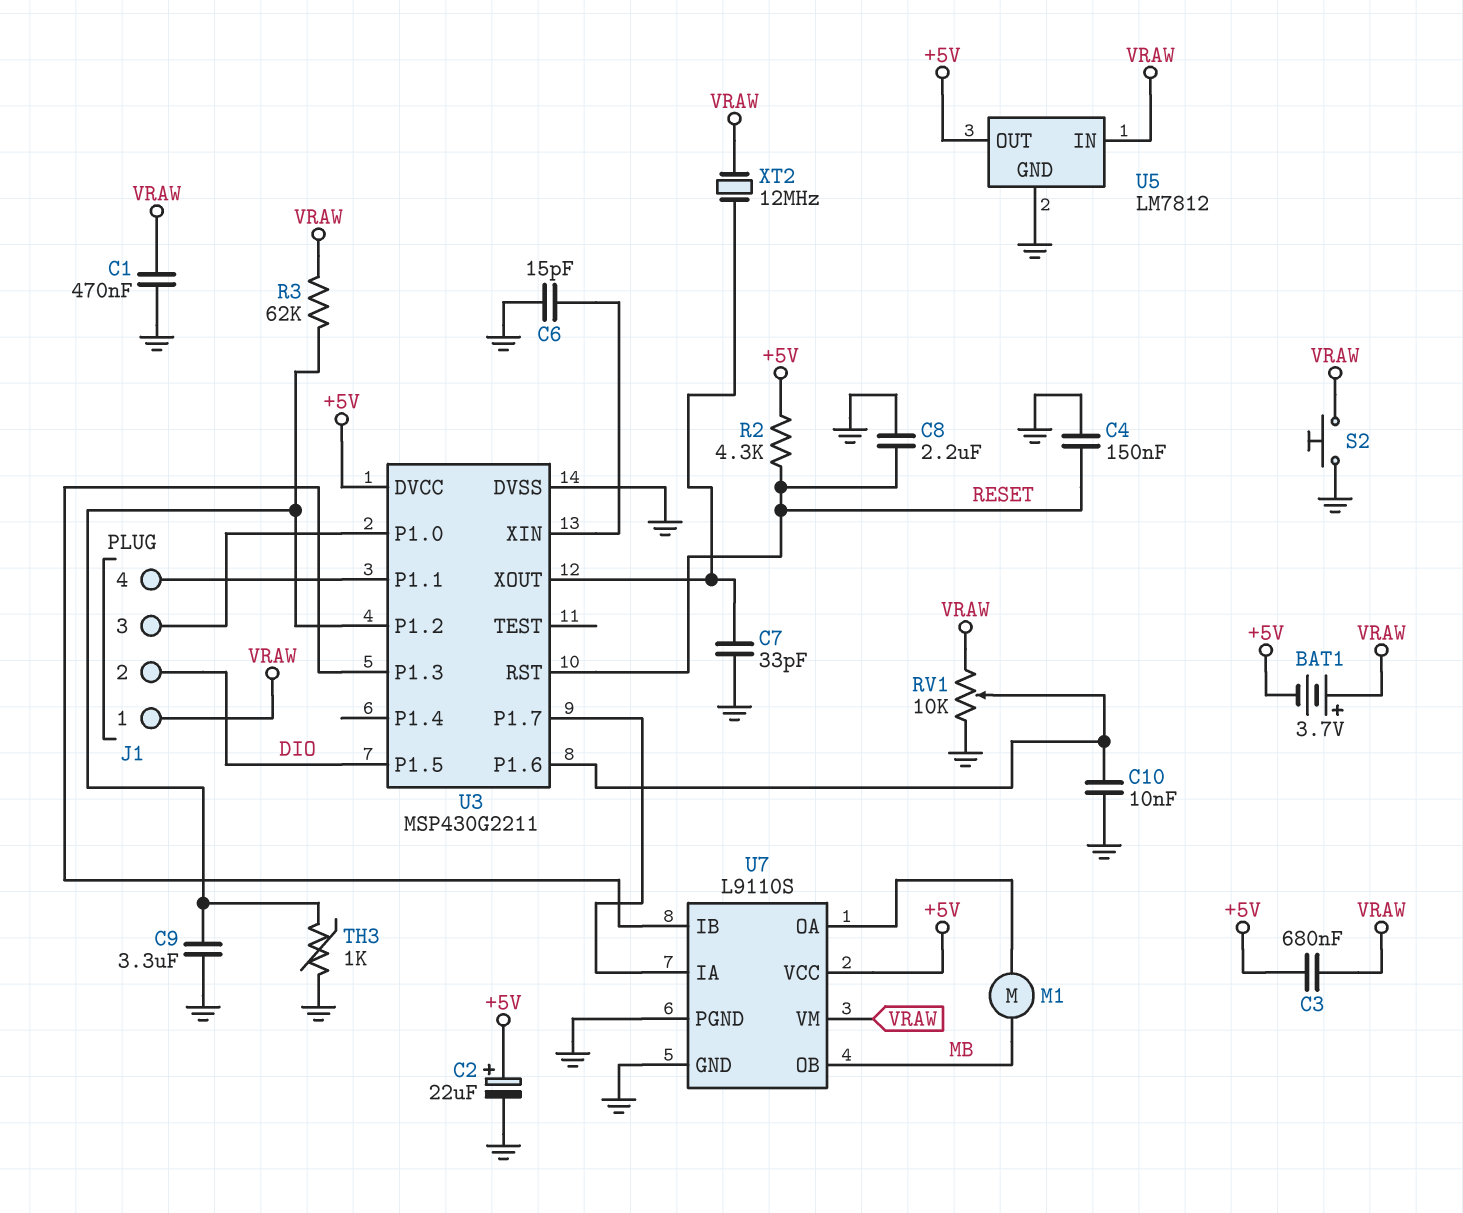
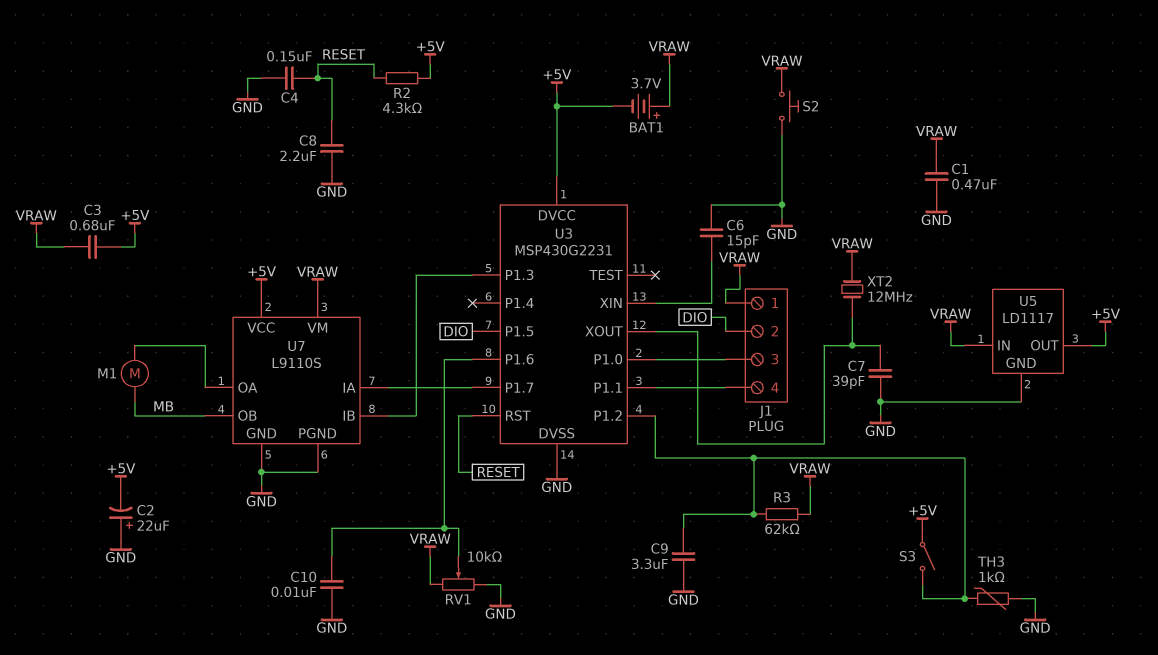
C2: 22uF (plus +5V, minus GND) -> 22uF (plus GND, minus +5V)
C7: 33pF (GND, U3/XOUT) -> 39pF (GND, U3/XOUT)
S3: none -> switch (+5V, U3/P1.2)
U3: MSP430G2211 -> MSP430G2231
U5: LM7812 -> LD1117

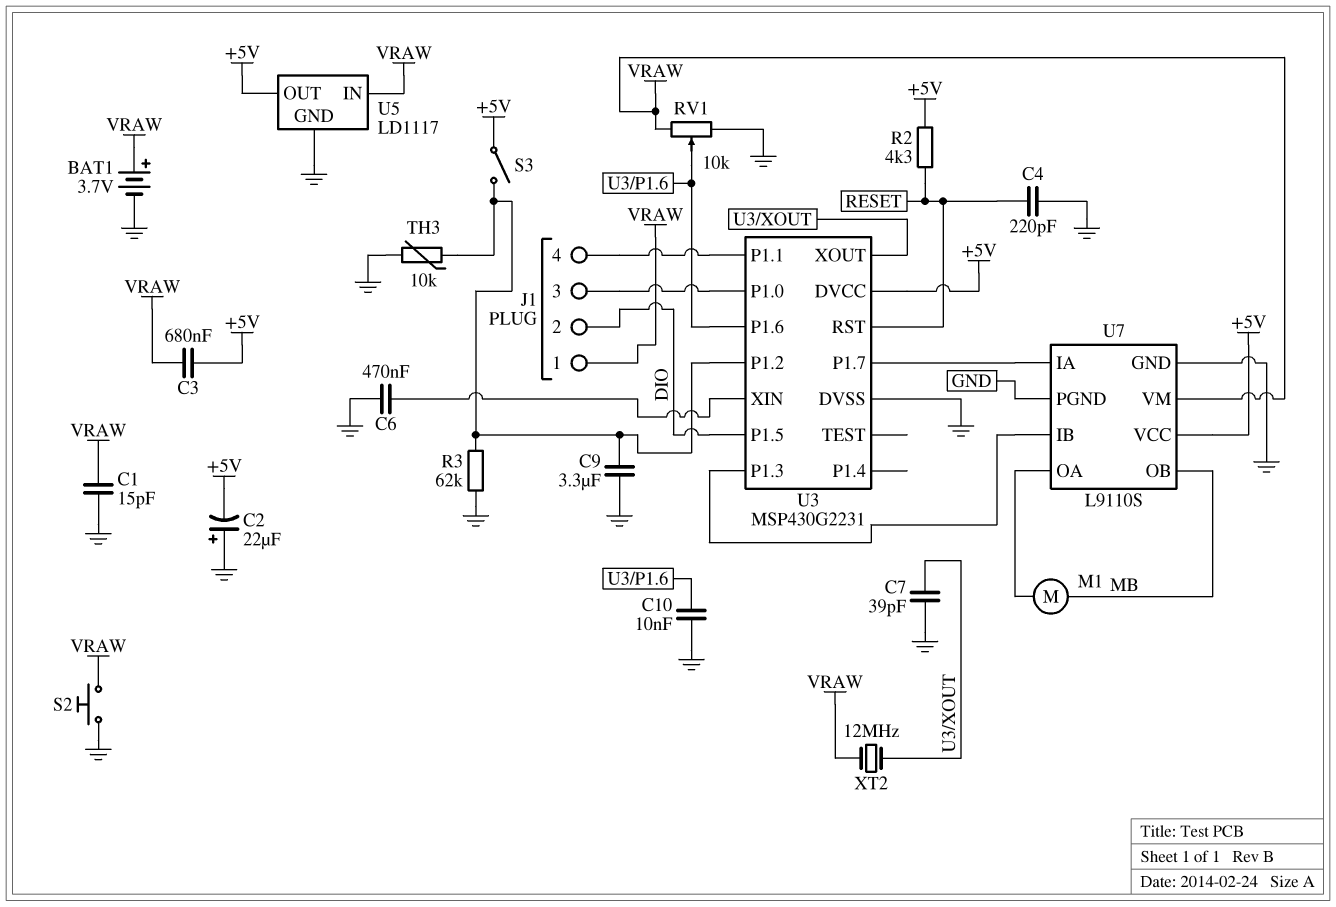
BAT1: 3.7V (plus VRAW, minus +5V) -> 3.7V (plus VRAW, minus GND)
C1: 470nF (GND, VRAW) -> 15pF (GND, VRAW)
C4: 150nF (GND, RESET) -> 220pF (GND, RESET)
C6: 15pF (GND, U3/XIN) -> 470nF (GND, U3/XIN)
C8: 2.2uF (GND, RESET) -> none
R3: 62k (U3/P1.2, VRAW) -> 62k (GND, U3/P1.2)
TH3: 1k (GND, U3/P1.2) -> 10k (GND, U3/P1.2)

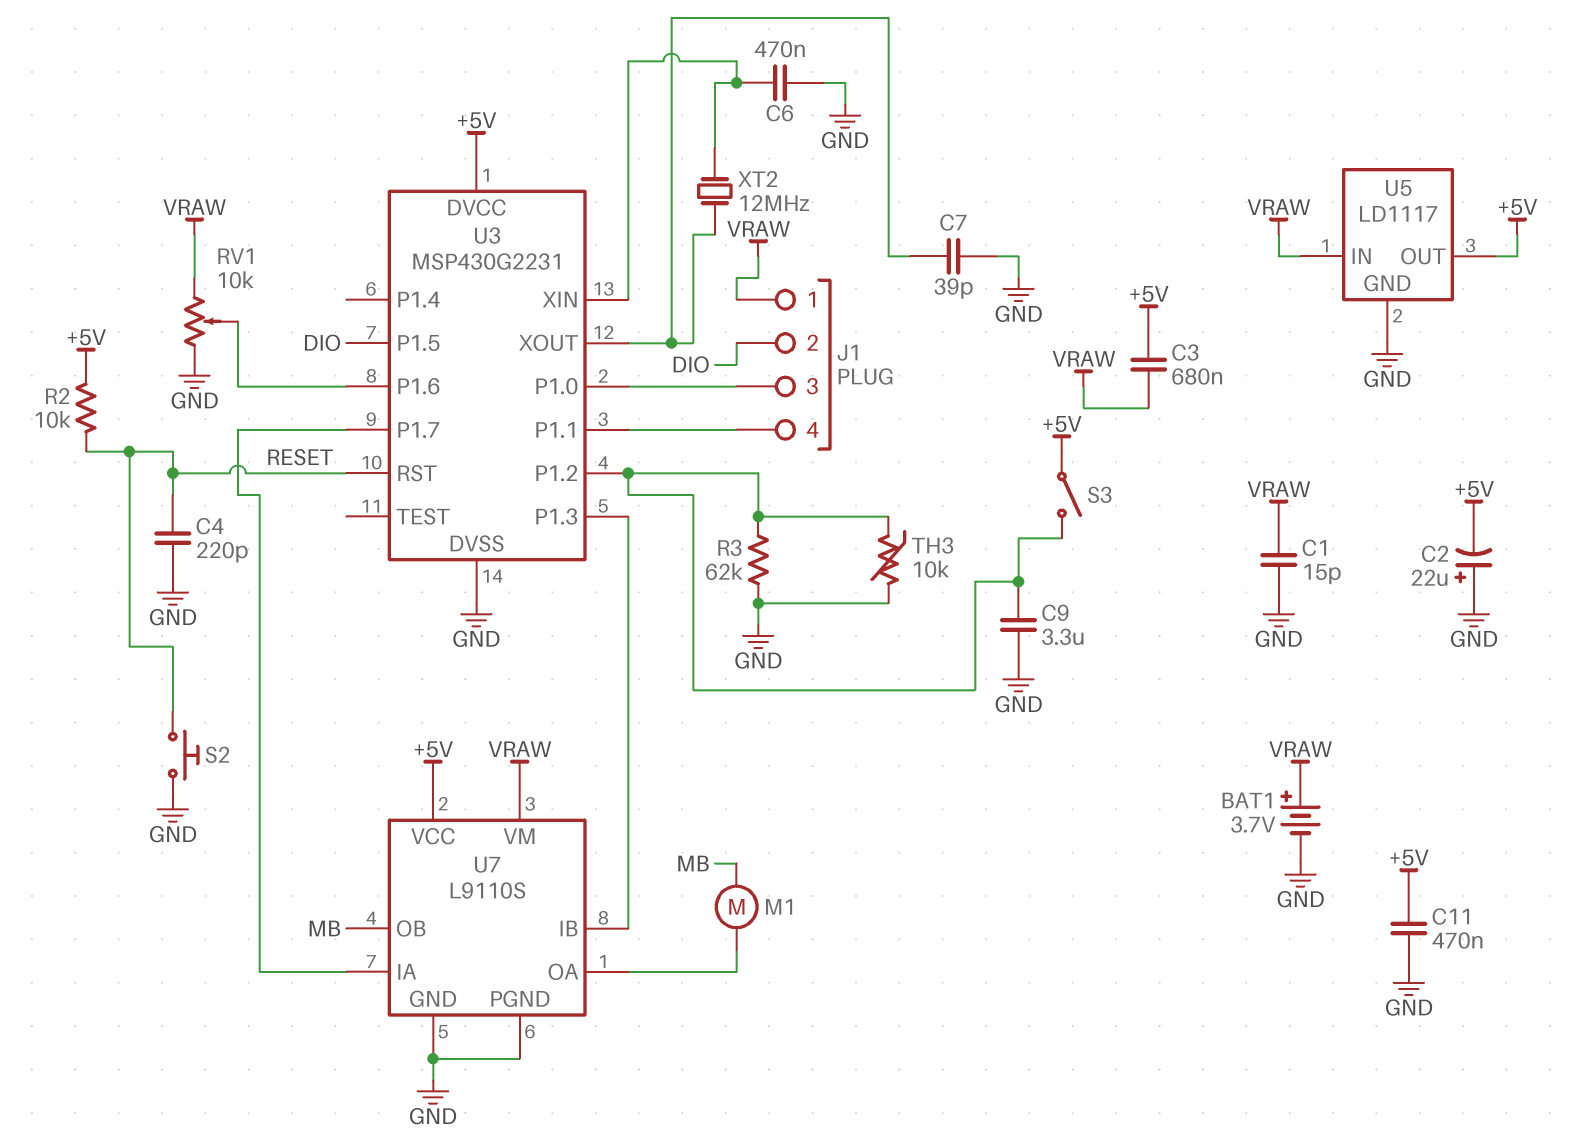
C10: 10nF (GND, U3/P1.6) -> none
C11: none -> 470nF (+5V, GND)
R2: 4.3k (+5V, RESET) -> 10k (+5V, RESET)
S2: button (GND, VRAW) -> button (GND, RESET)
XT2: 12MHz (U3/XOUT, VRAW) -> 12MHz (U3/XIN, U3/XOUT)

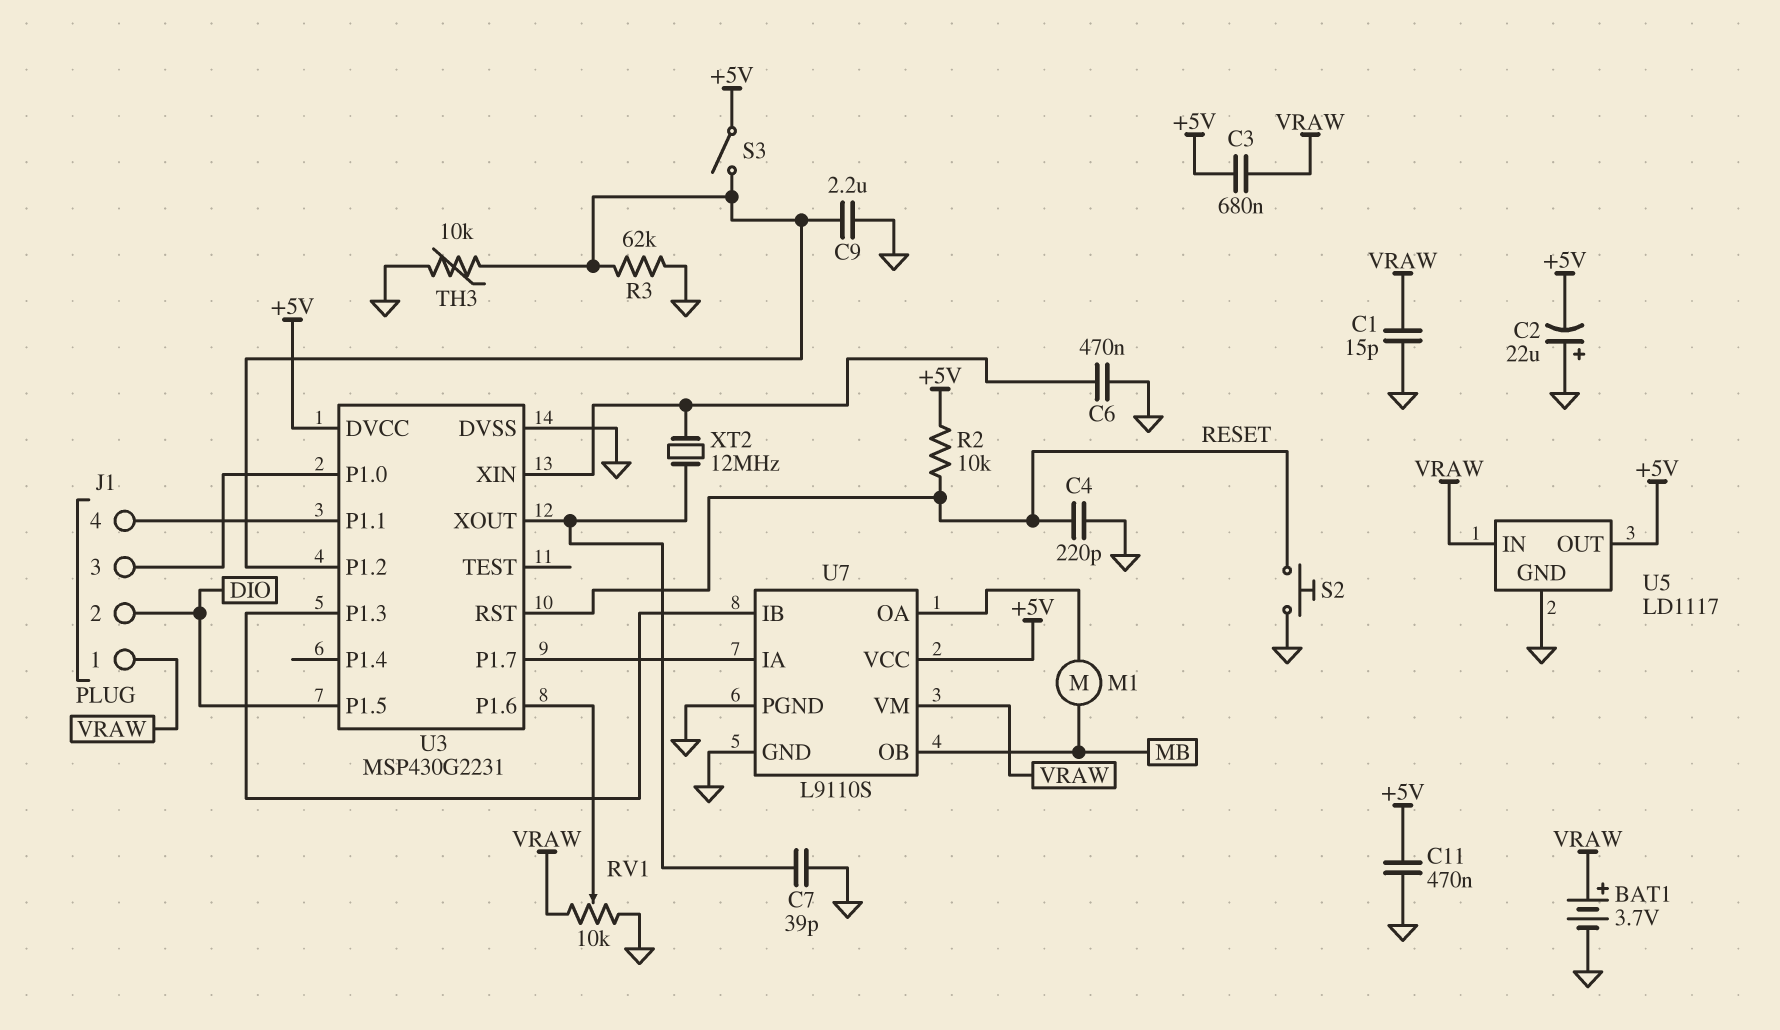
C9: 3.3uF (GND, U3/P1.2) -> 2.2uF (GND, U3/P1.2)

